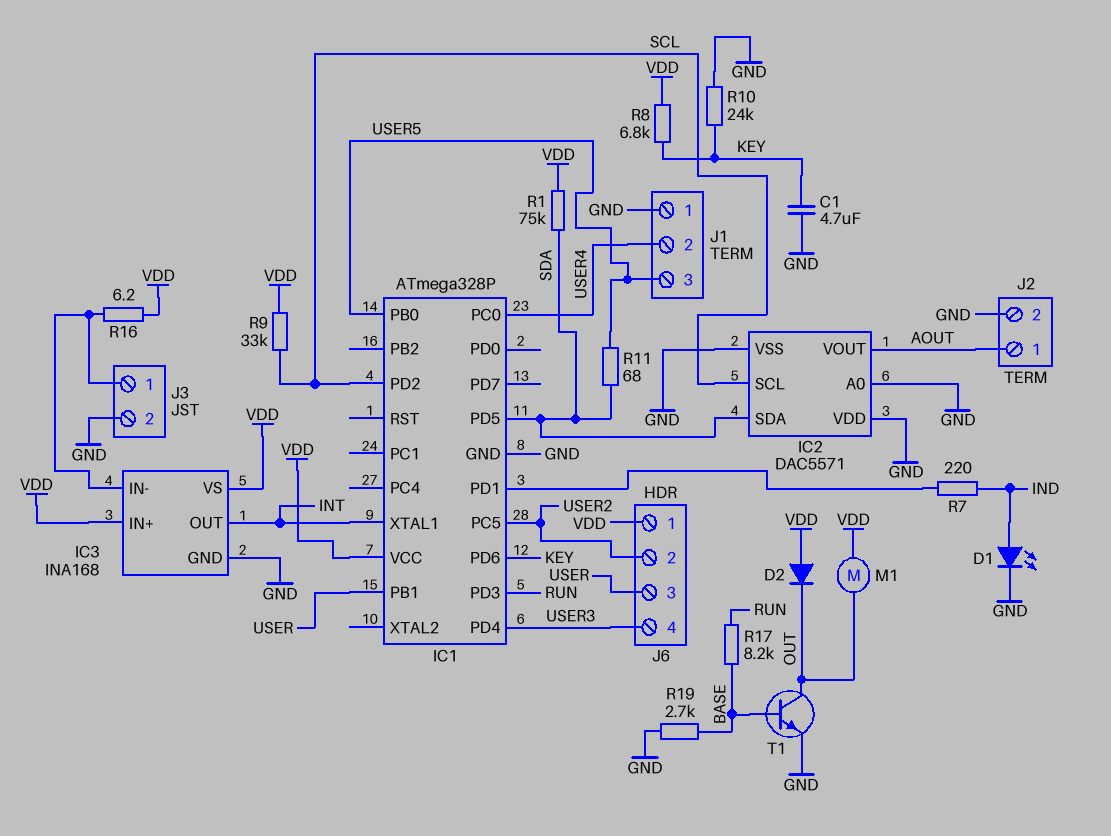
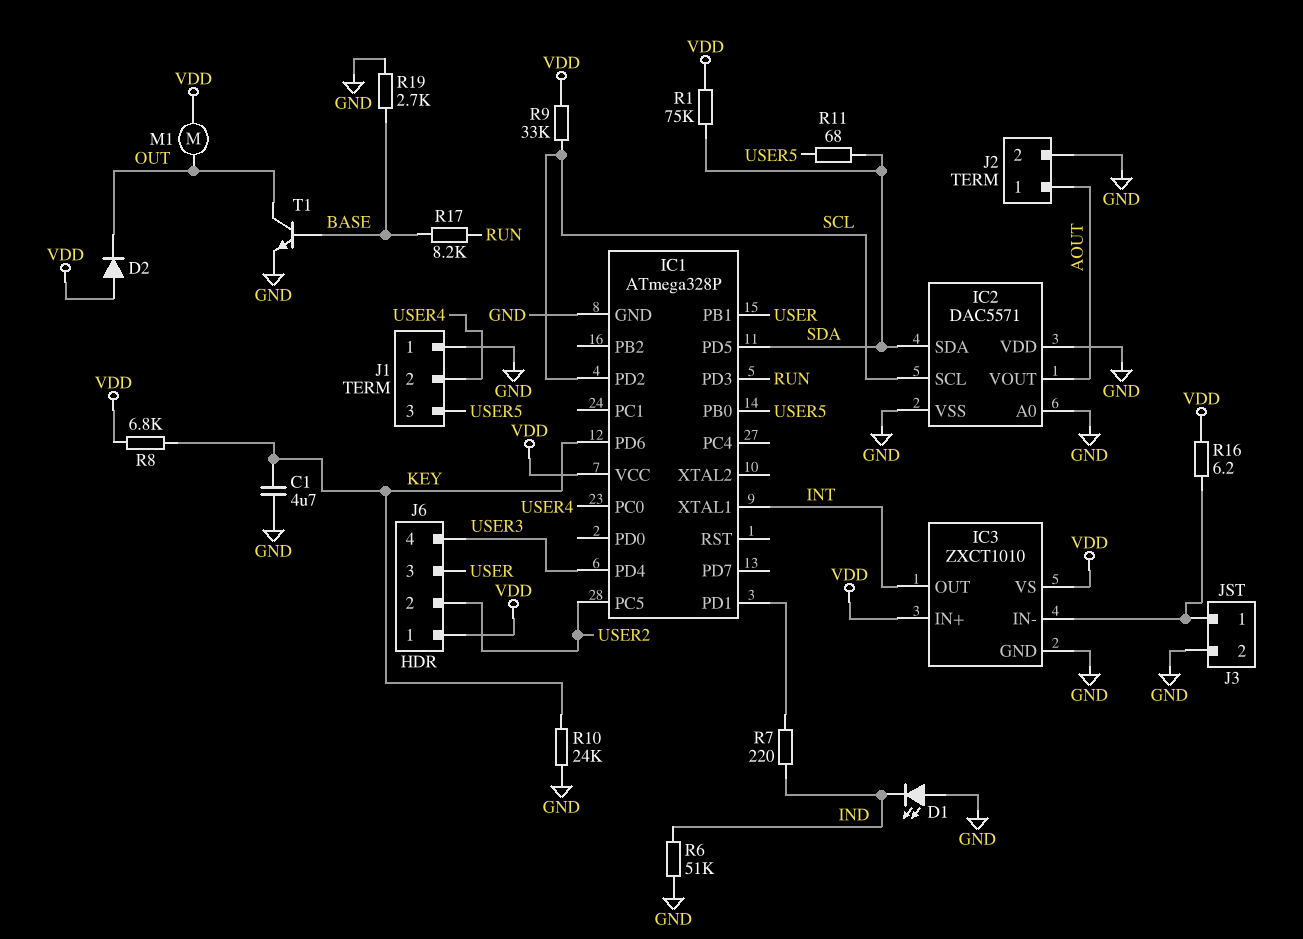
D1: LED (A IND, K GND) -> LED (A GND, K IND)
IC3: INA168 -> ZXCT1010
R6: none -> 51k (GND, IND)

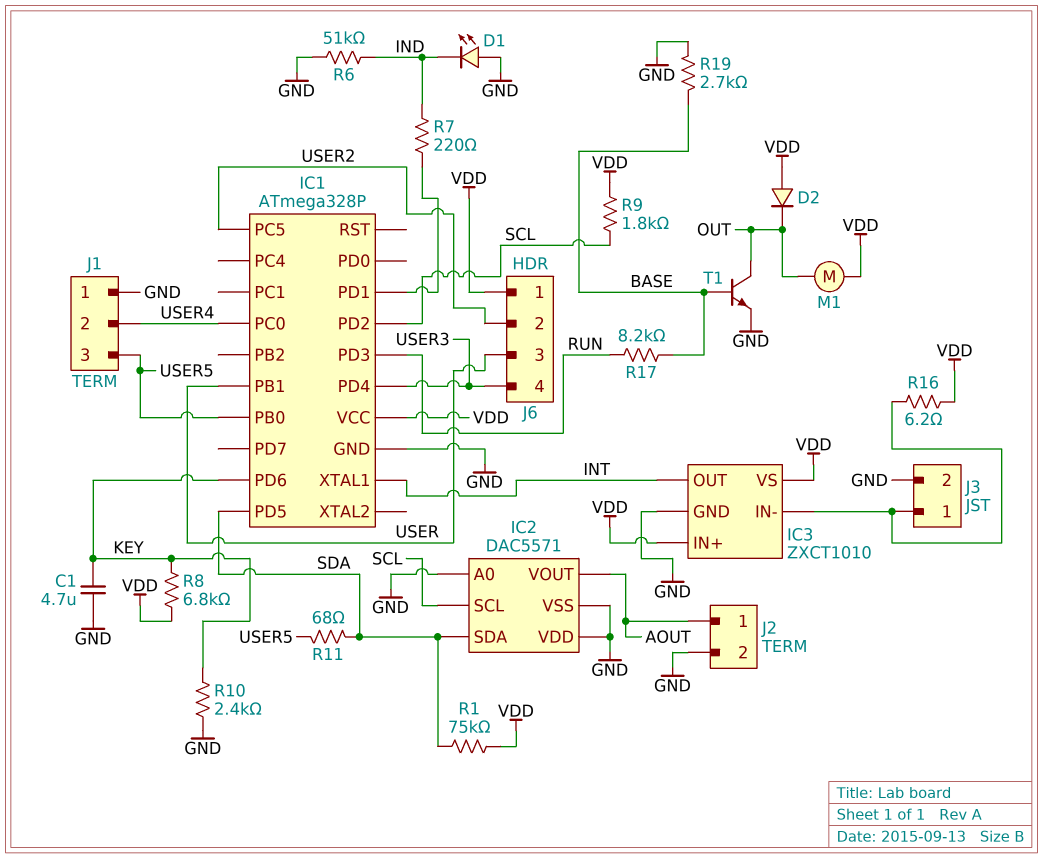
R9: 33k (SCL, VDD) -> 1.8k (SCL, VDD)
R10: 24k (GND, KEY) -> 2.4k (GND, KEY)

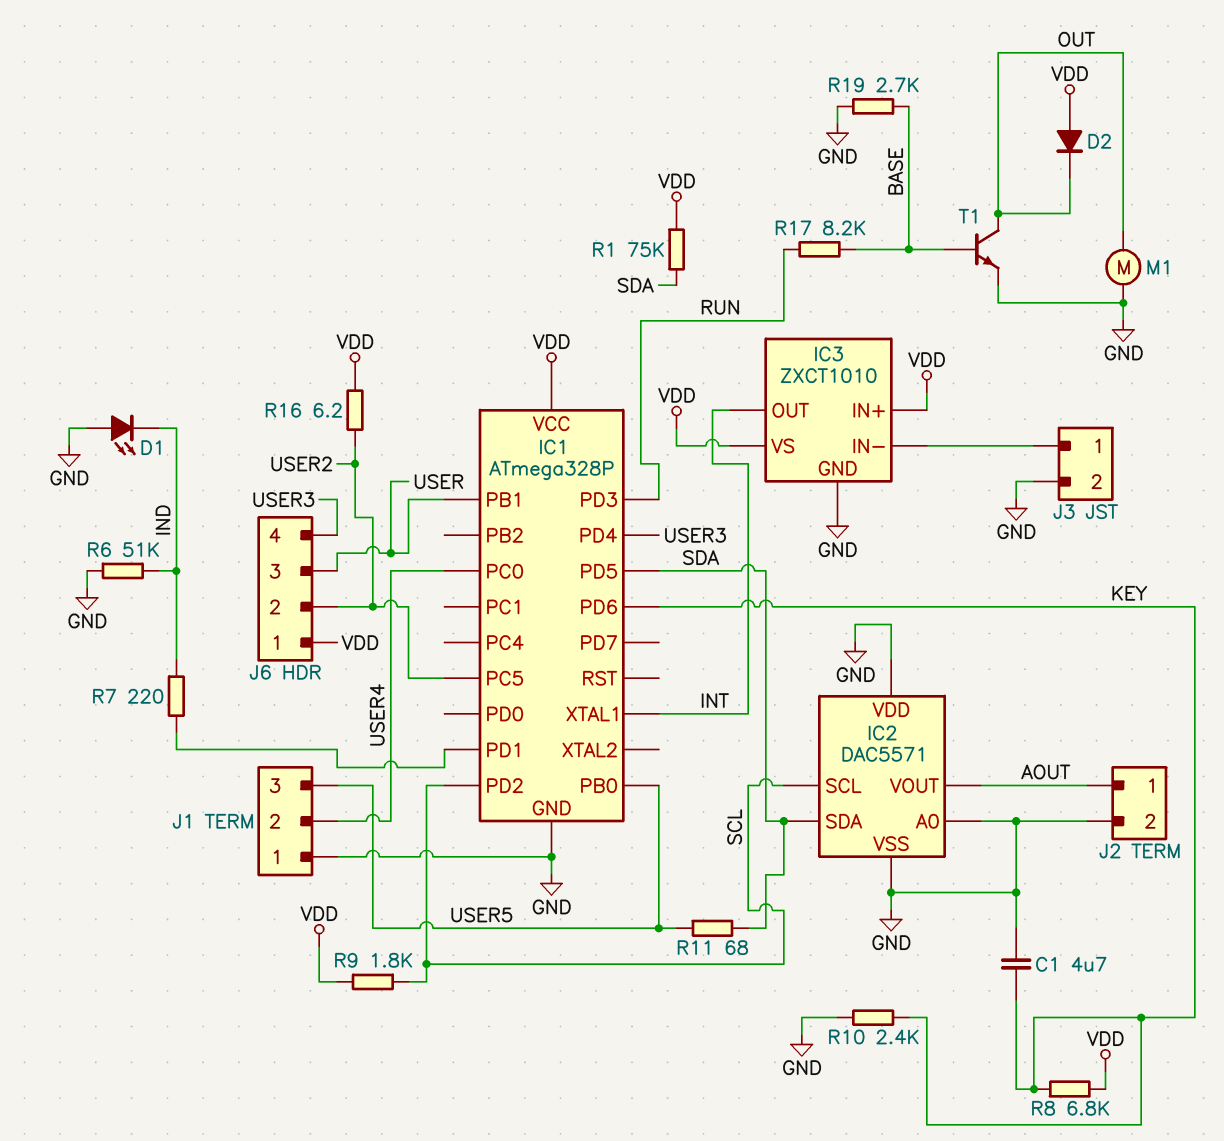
M1: motor (OUT, VDD) -> motor (GND, OUT)
R16: 6.2 (IC3/IN-, VDD) -> 6.2 (USER2, VDD)

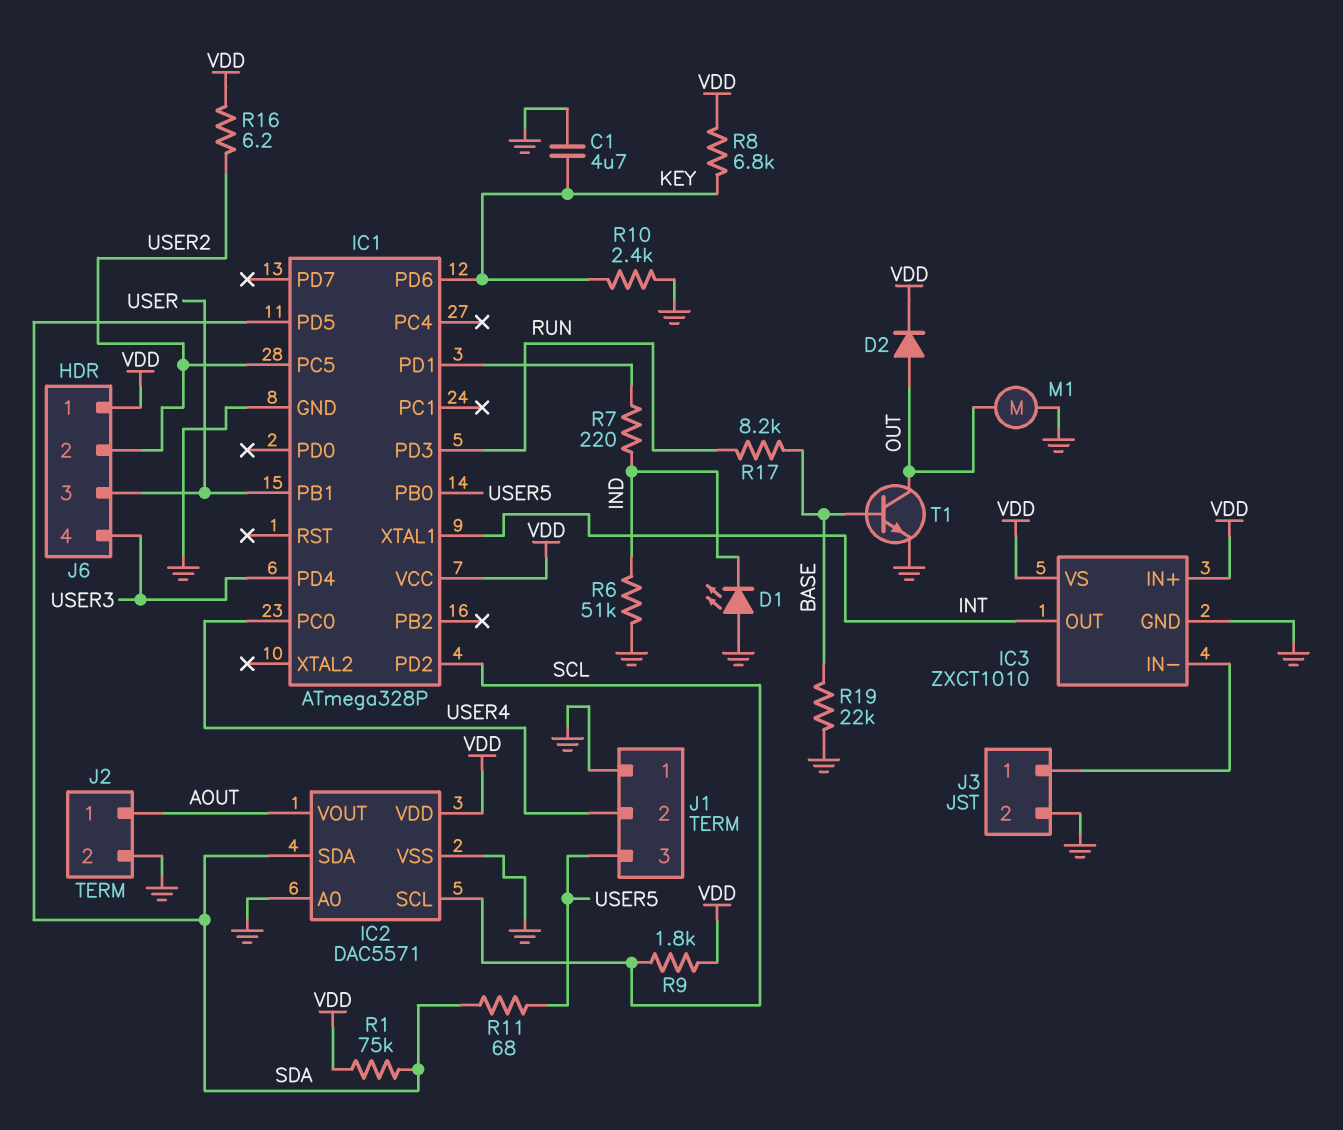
D2: diode (A VDD, K OUT) -> diode (A OUT, K VDD)
IC2 pin VDD: GND -> VDD
R19: 2.7k (BASE, GND) -> 22k (BASE, GND)

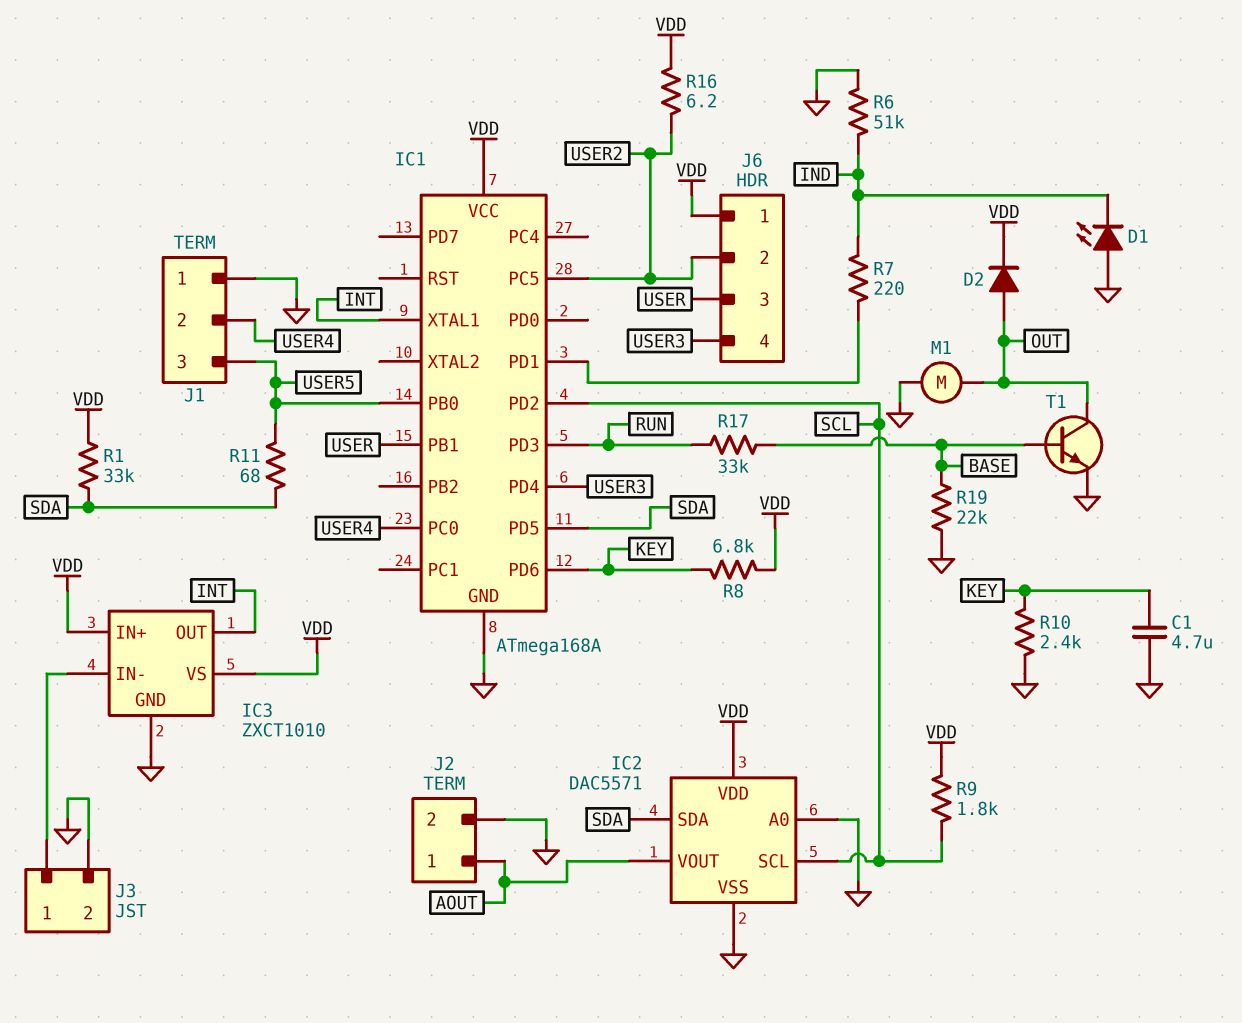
IC1: ATmega328P -> ATmega168A
R1: 75k (SDA, VDD) -> 33k (SDA, VDD)
R17: 8.2k (BASE, RUN) -> 33k (BASE, RUN)

